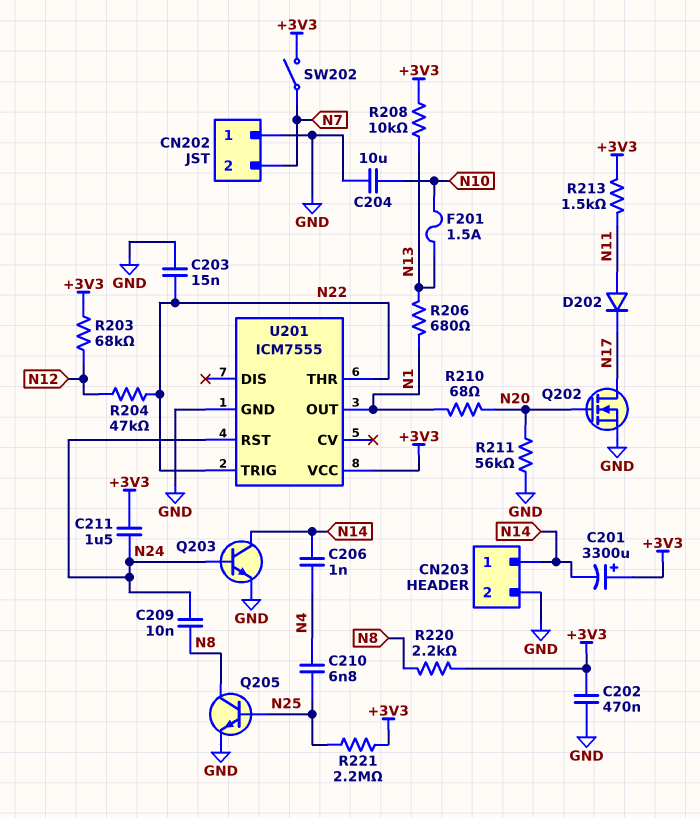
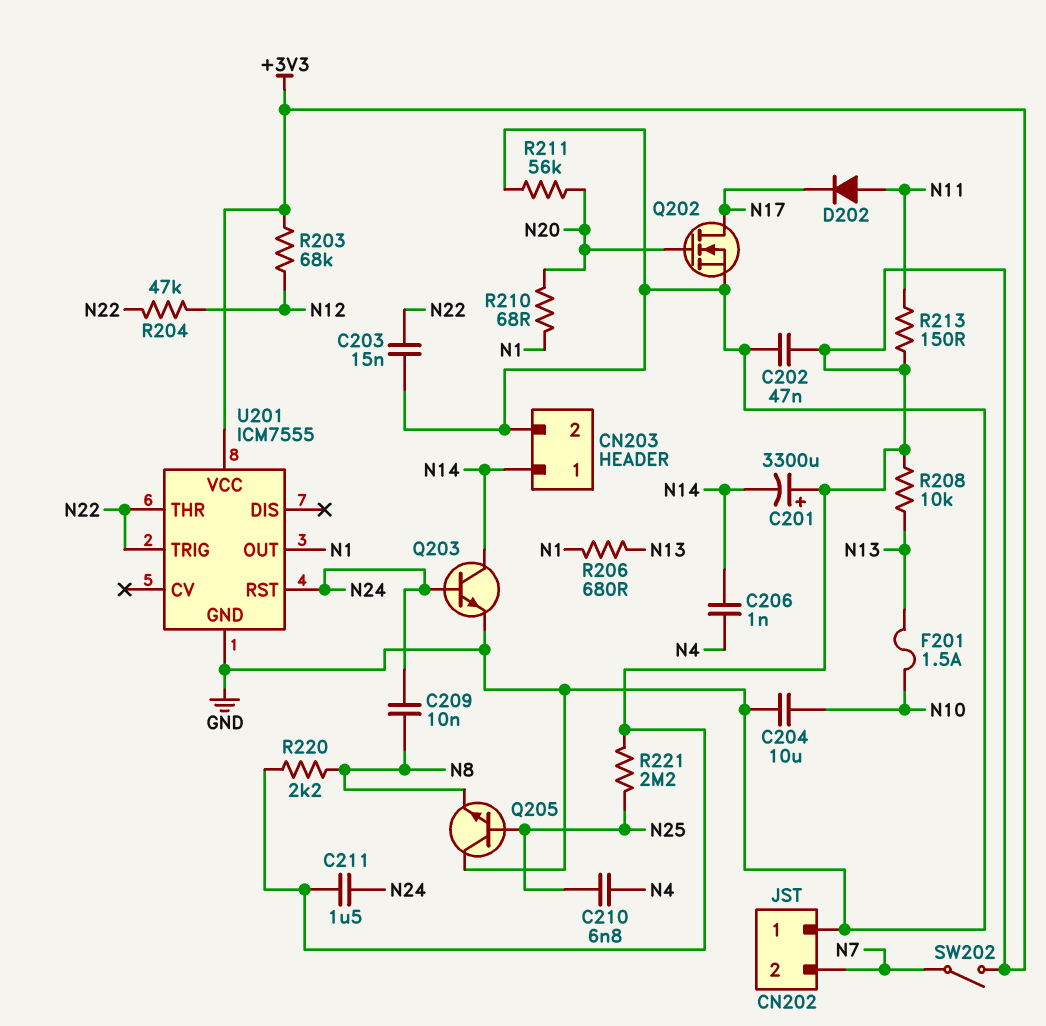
C202: 470nF (+3V3, GND) -> 47nF (+3V3, GND)
Q205: NPN (B N25, C N8, E GND) -> NPN (B N25, C GND, E N8)
R213: 1.5k (+3V3, N11) -> 150 (+3V3, N11)

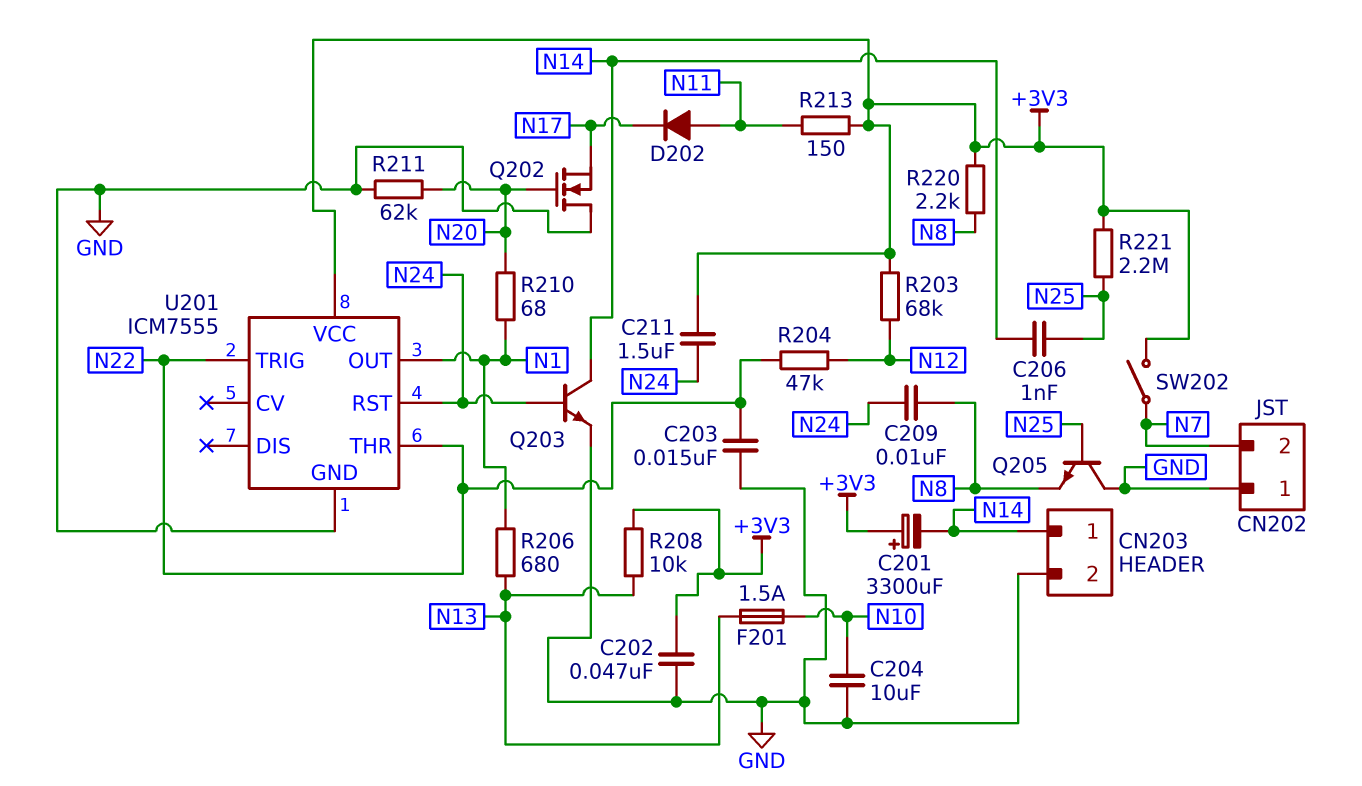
C206: 1nF (N4, N14) -> 1nF (N14, N25)
C210: 6.8nF (N4, N25) -> none
Q202: NMOS (G N20, D N17, S GND) -> NMOS (G N20, D GND, S N17)
R211: 56k (GND, N20) -> 62k (GND, N20)

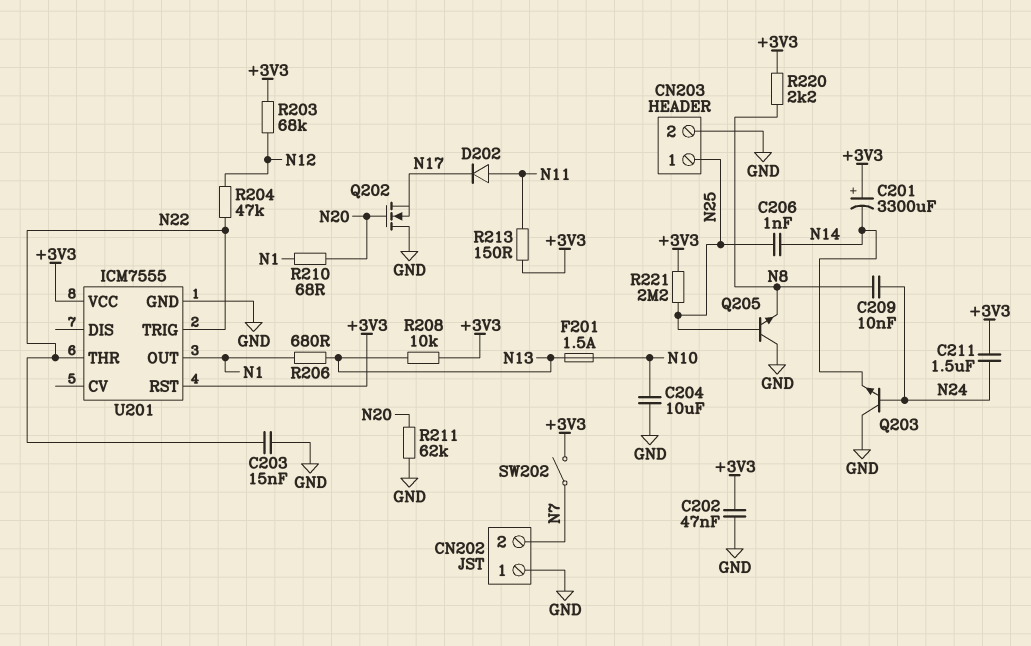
CN203 pin 1: N14 -> N25
Q203: NPN (B N24, C N14, E GND) -> NPN (B N24, C GND, E N14)
U201 pin RST: N24 -> +3V3

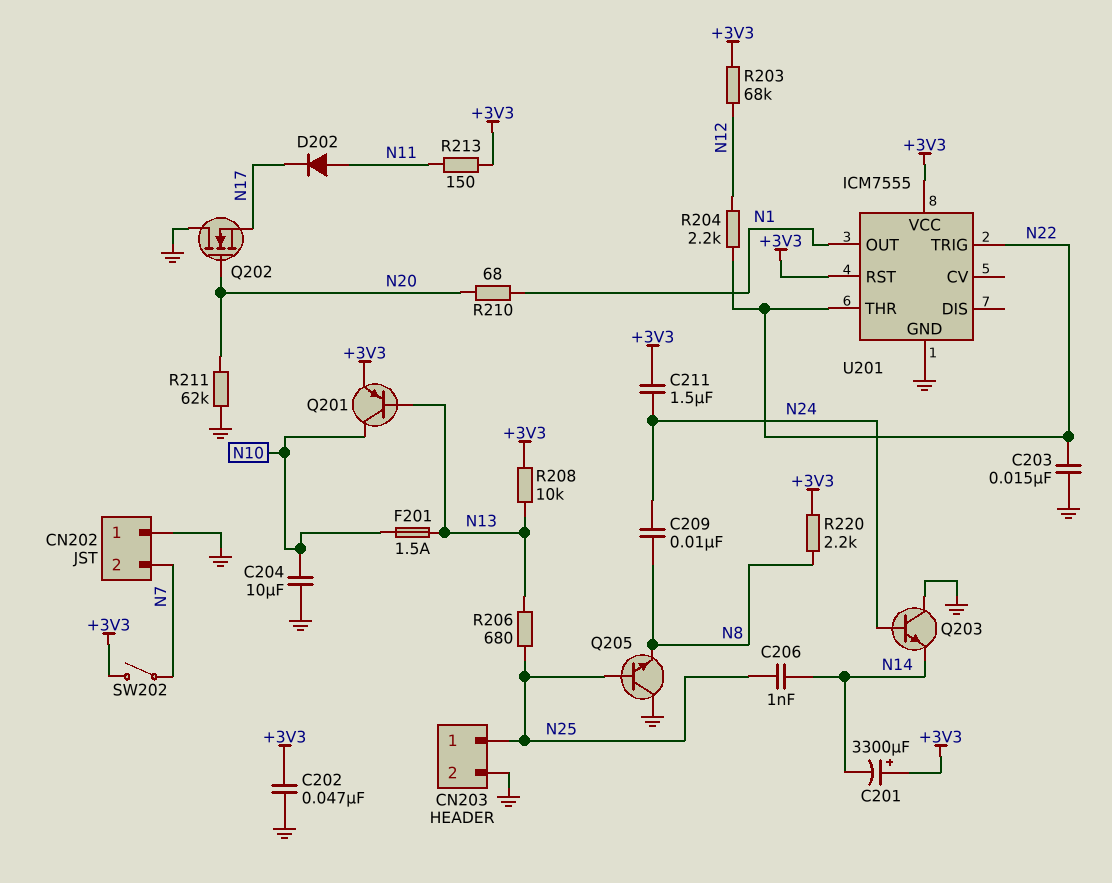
Q201: none -> PNP (B N13, C N10, E +3V3)
R204: 47k (N12, N22) -> 2.2k (N12, N22)
R206: 680 (N1, N13) -> 680 (N13, N25)
R221: 2.2M (+3V3, N25) -> none

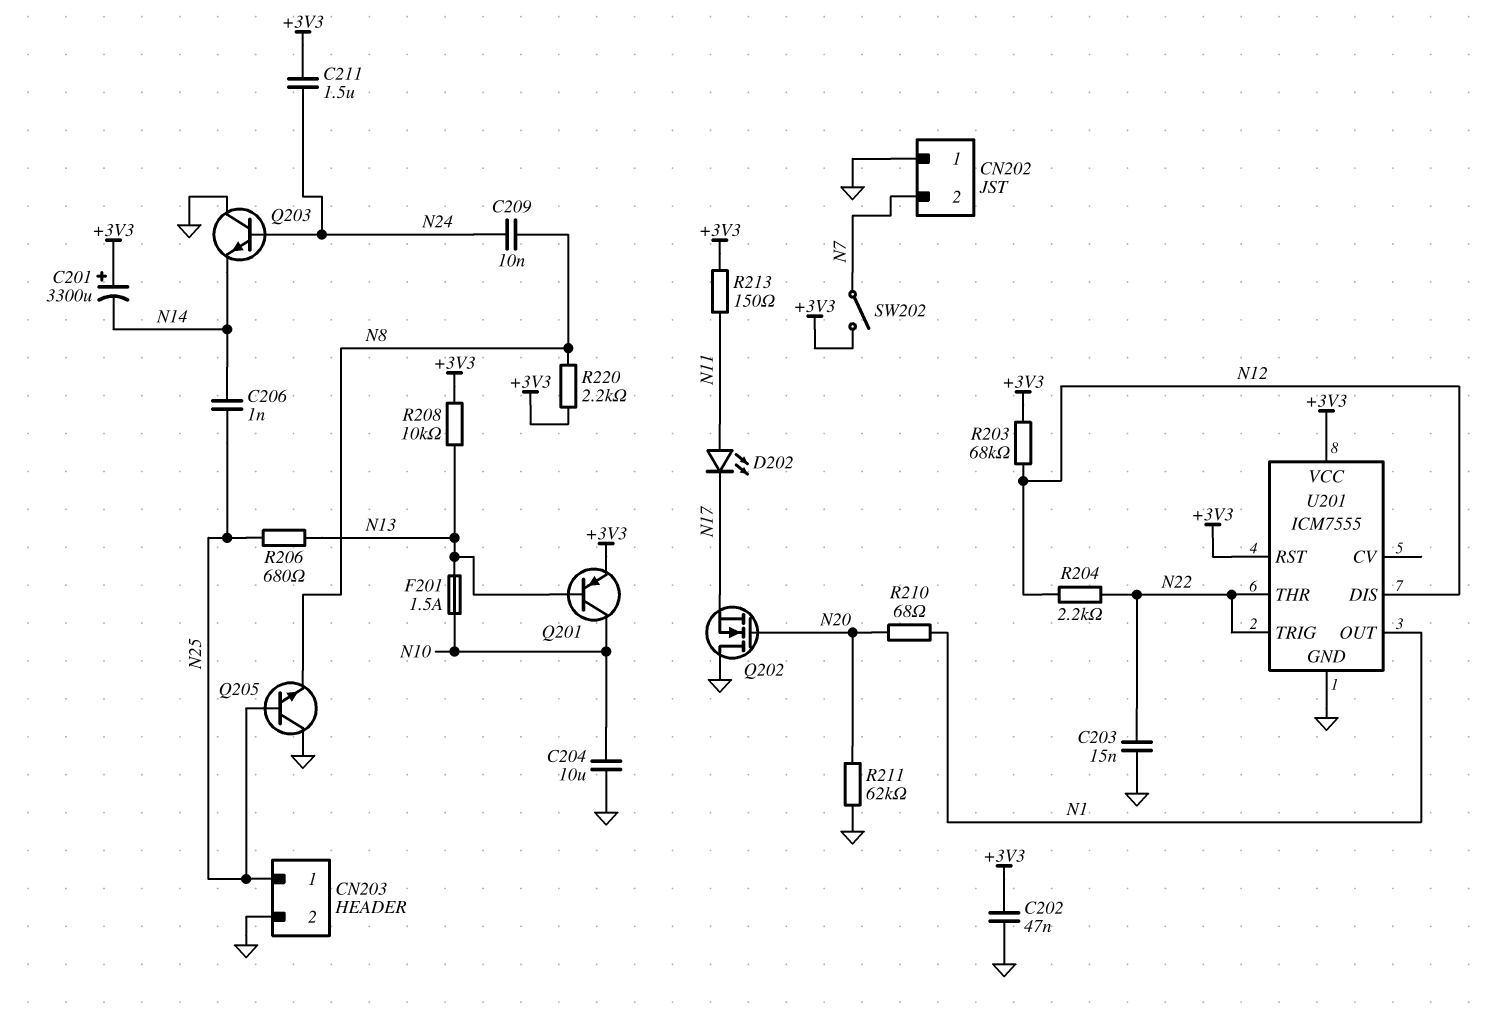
D202: diode (A N11, K N17) -> LED (A N11, K N17)
U201 pin DIS: none -> N12

